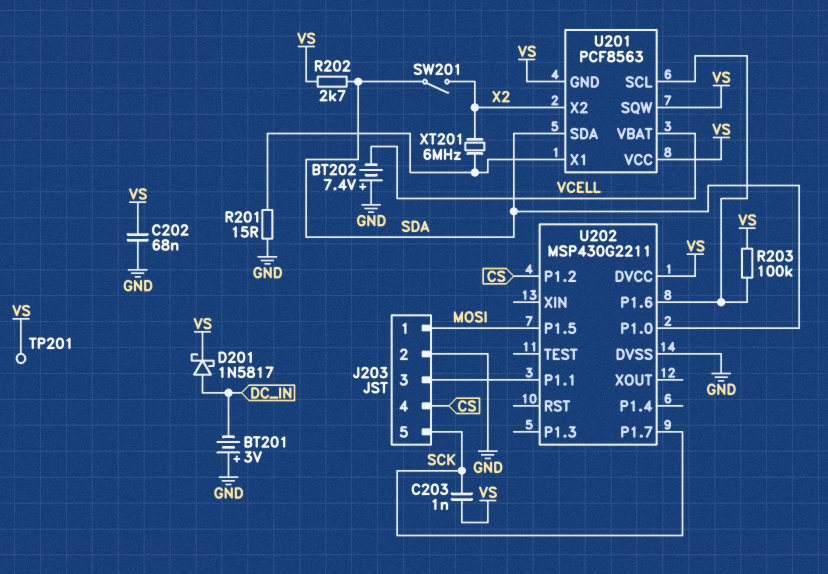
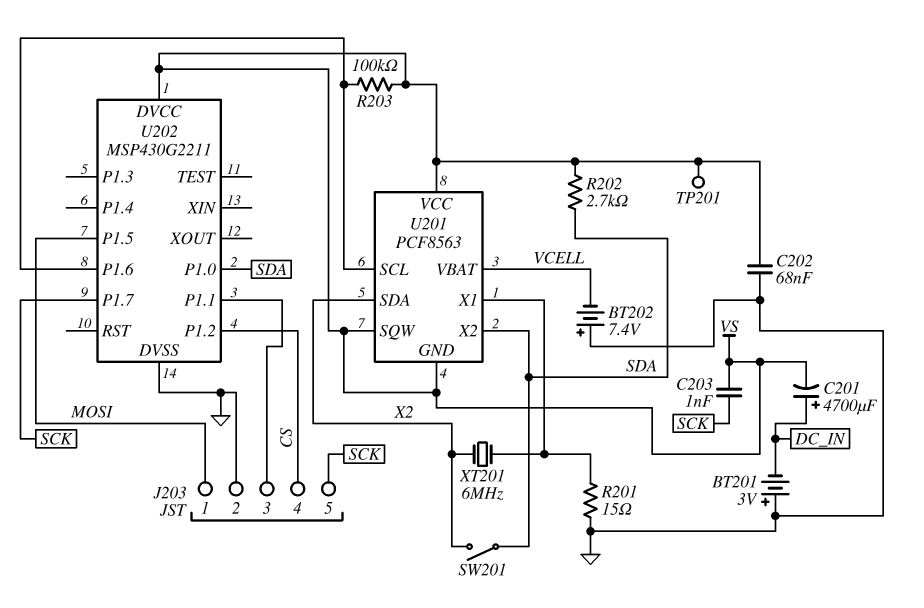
C201: none -> 4700uF (plus DC_IN, minus VS)
D201: schottky 1N5817 (A DC_IN, K VS) -> none
U201 pin SDA: SDA -> X2
U201 pin X2: X2 -> SDA

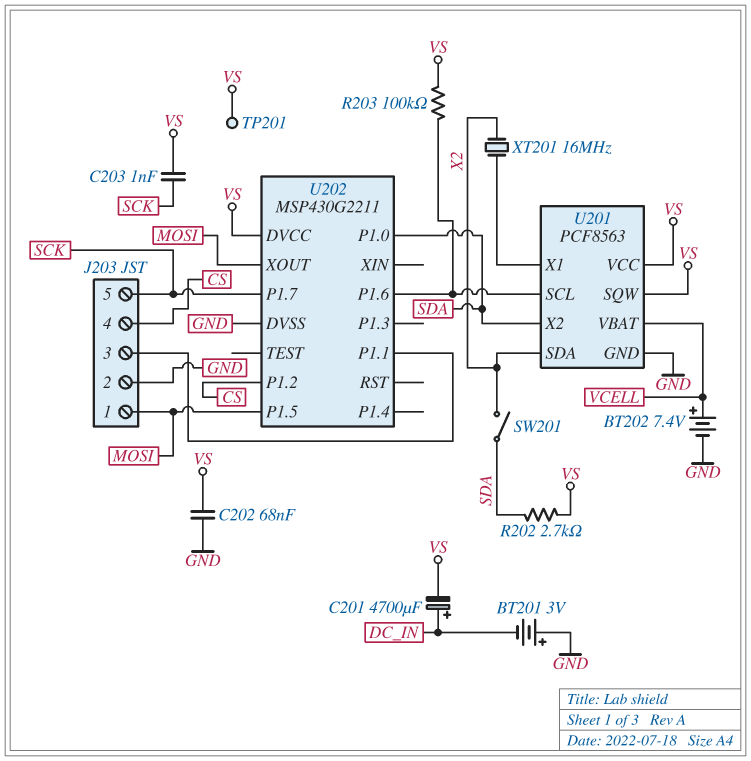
BT202: 7.4V (plus GND, minus VCELL) -> 7.4V (plus VCELL, minus GND)
R201: 15 (GND, U201/X1) -> none
U201 pin GND: VS -> GND
U202 pin XOUT: none -> MOSI
XT201: 6MHz (U201/X1, X2) -> 16MHz (U201/X1, X2)

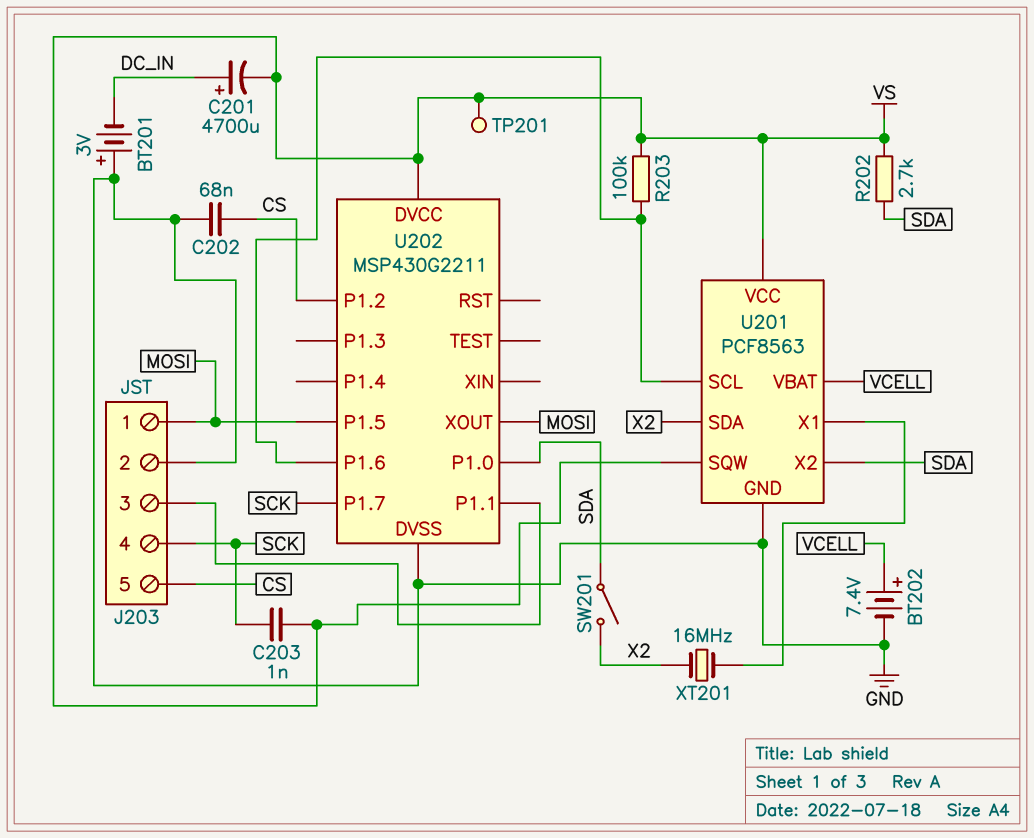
C202: 68nF (GND, VS) -> 68nF (CS, GND)
J203 pin 4: CS -> SCK
J203 pin 5: SCK -> CS

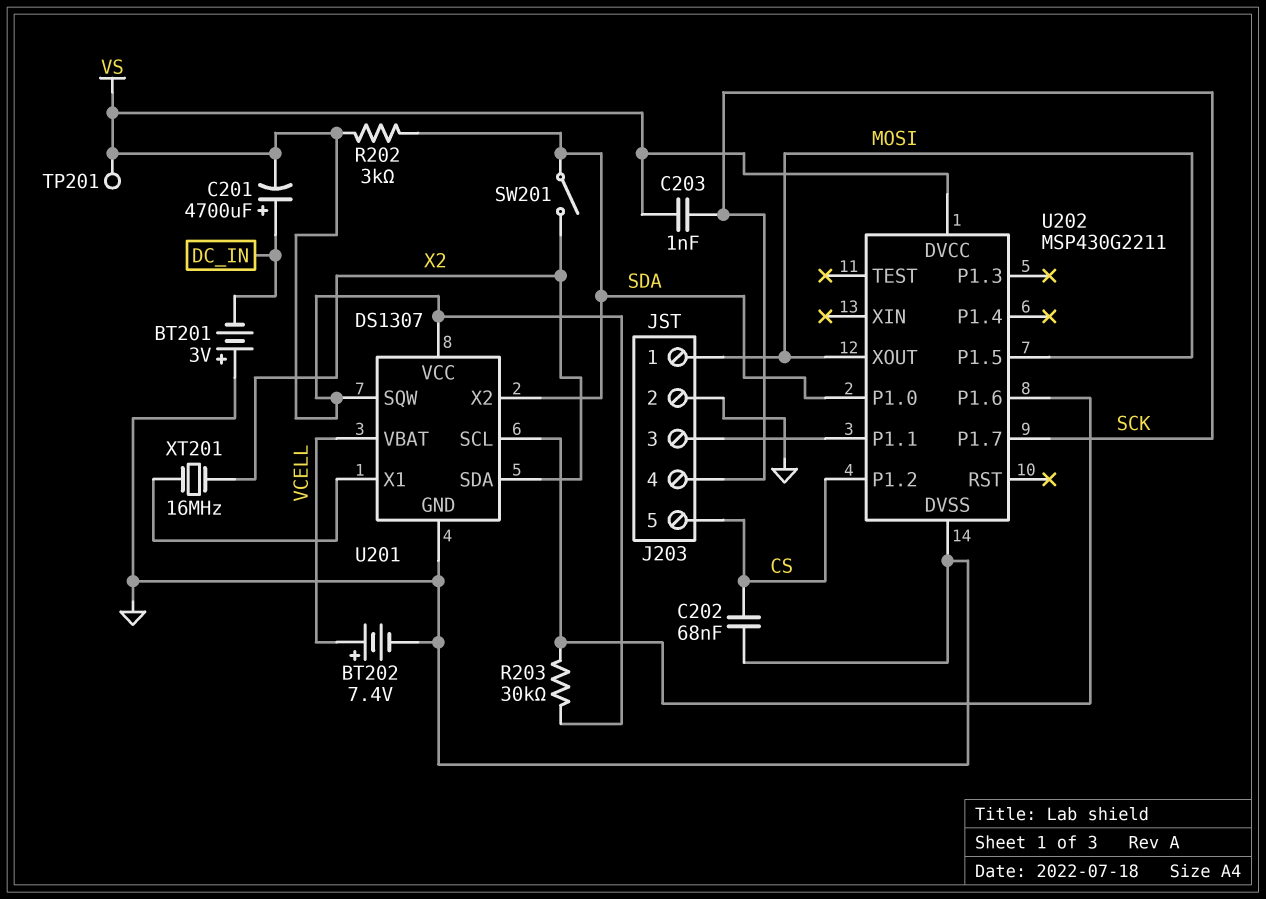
R202: 2.7k (SDA, VS) -> 3k (SDA, VS)
R203: 100k (U201/SCL, VS) -> 30k (U201/SCL, VS)
U201: PCF8563 -> DS1307

